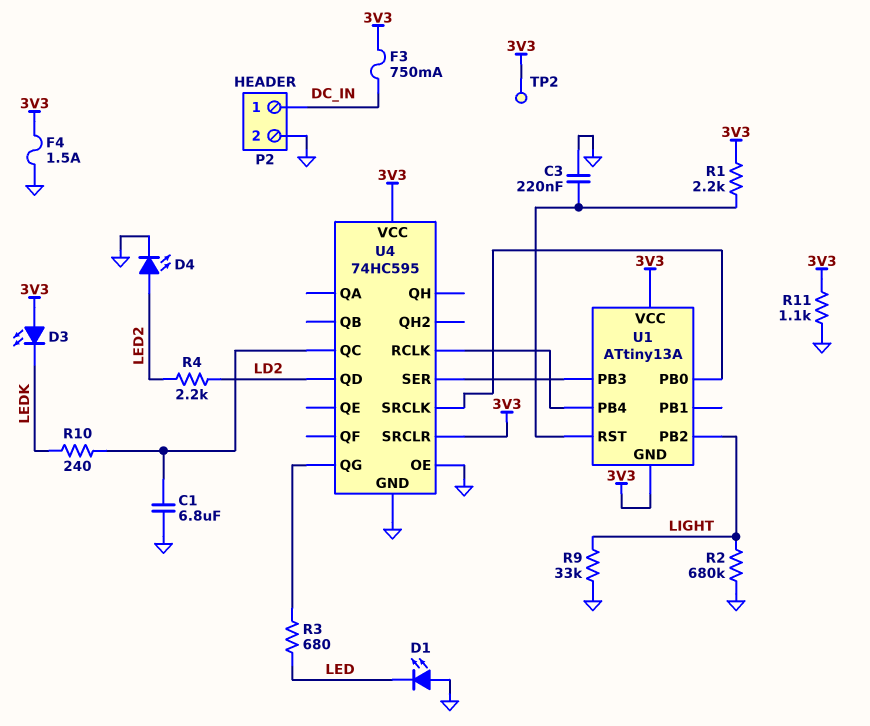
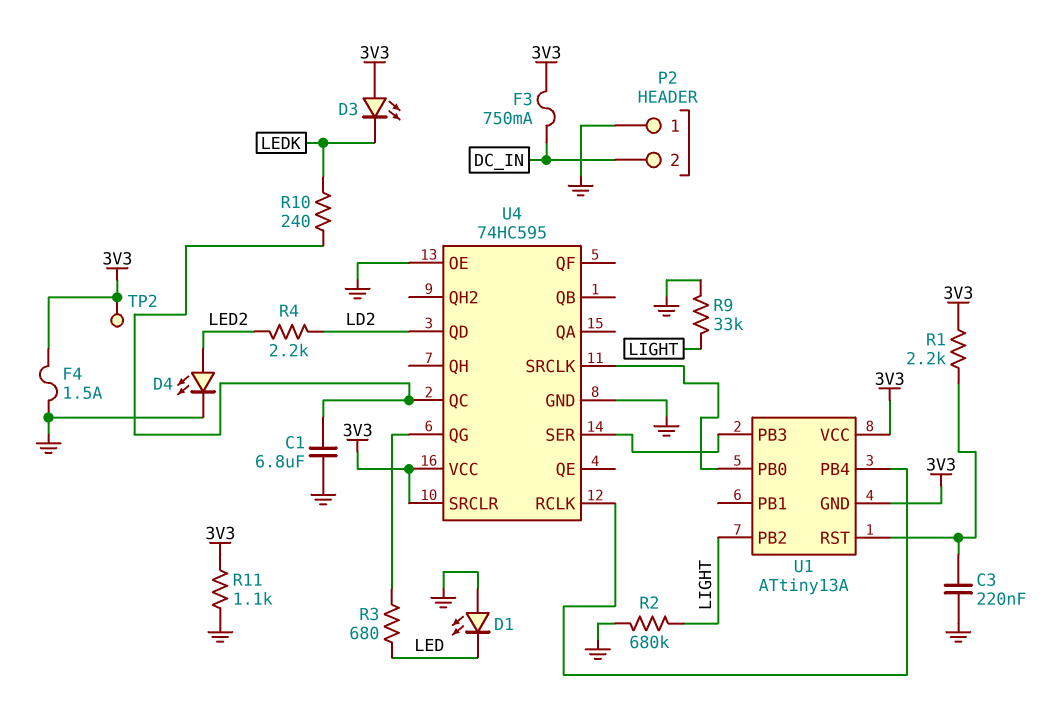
P2 pin 1: DC_IN -> GND
P2 pin 2: GND -> DC_IN

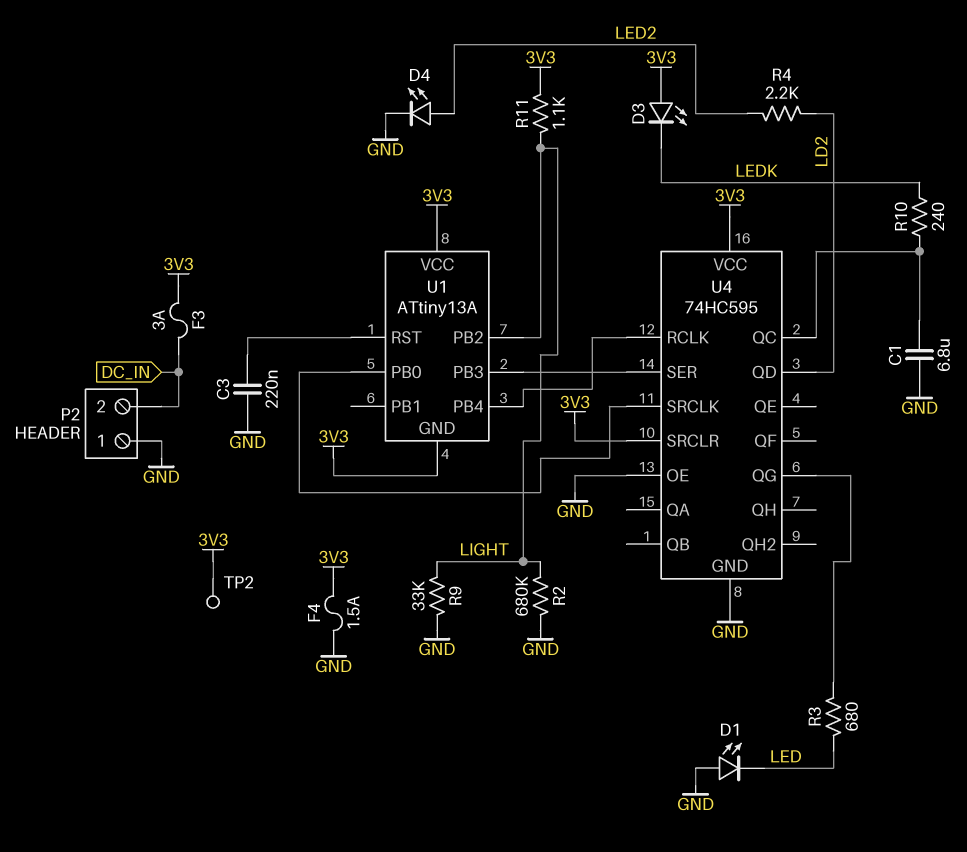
F3: 750mA (3V3, DC_IN) -> 3A (3V3, DC_IN)
R1: 2.2k (3V3, U1/RST) -> none
R11: 1.1k (3V3, GND) -> 1.1k (3V3, LIGHT)

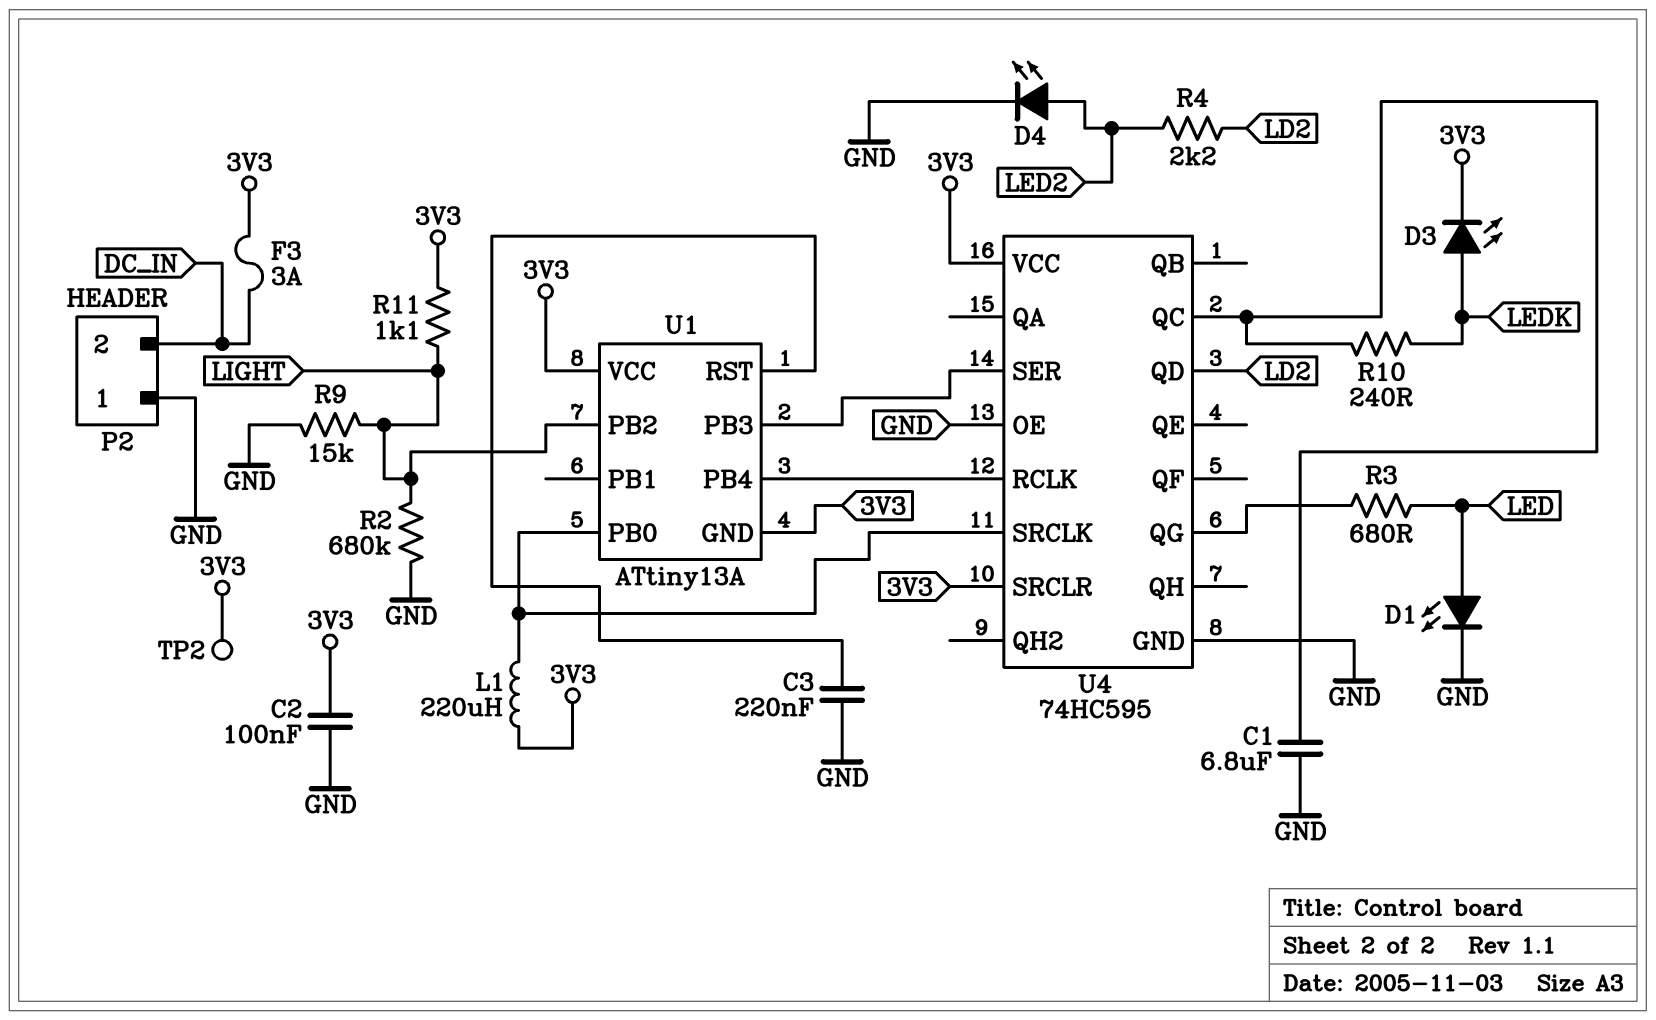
C2: none -> 100nF (3V3, GND)
D1: LED (A GND, K LED) -> LED (A LED, K GND)
D3: LED (A 3V3, K LEDK) -> LED (A LEDK, K 3V3)
F4: 1.5A (3V3, GND) -> none
L1: none -> 220uH (3V3, U1/PB0)
R9: 33k (GND, LIGHT) -> 15k (GND, LIGHT)

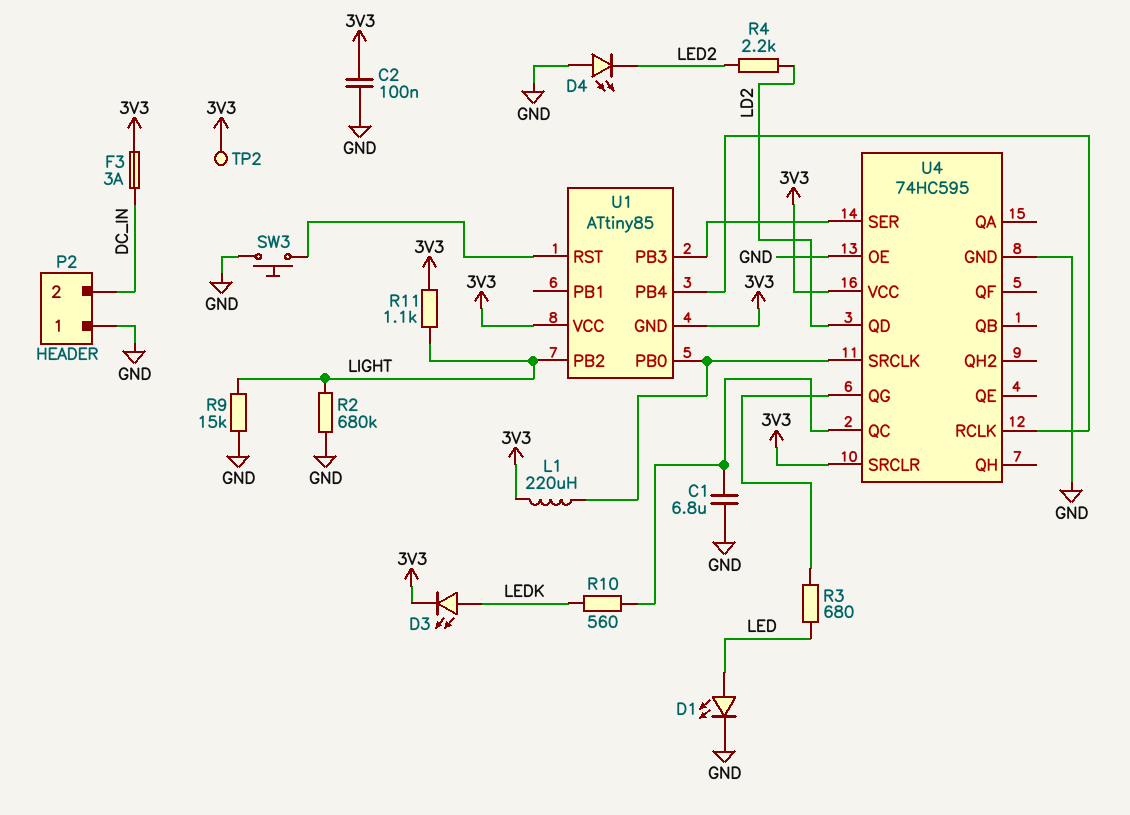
C3: 220nF (GND, U1/RST) -> none
D4: LED (A LED2, K GND) -> LED (A GND, K LED2)
R10: 240 (LEDK, U4/QC) -> 560 (LEDK, U4/QC)
SW3: none -> button (GND, U1/RST)
U1: ATtiny13A -> ATtiny85

